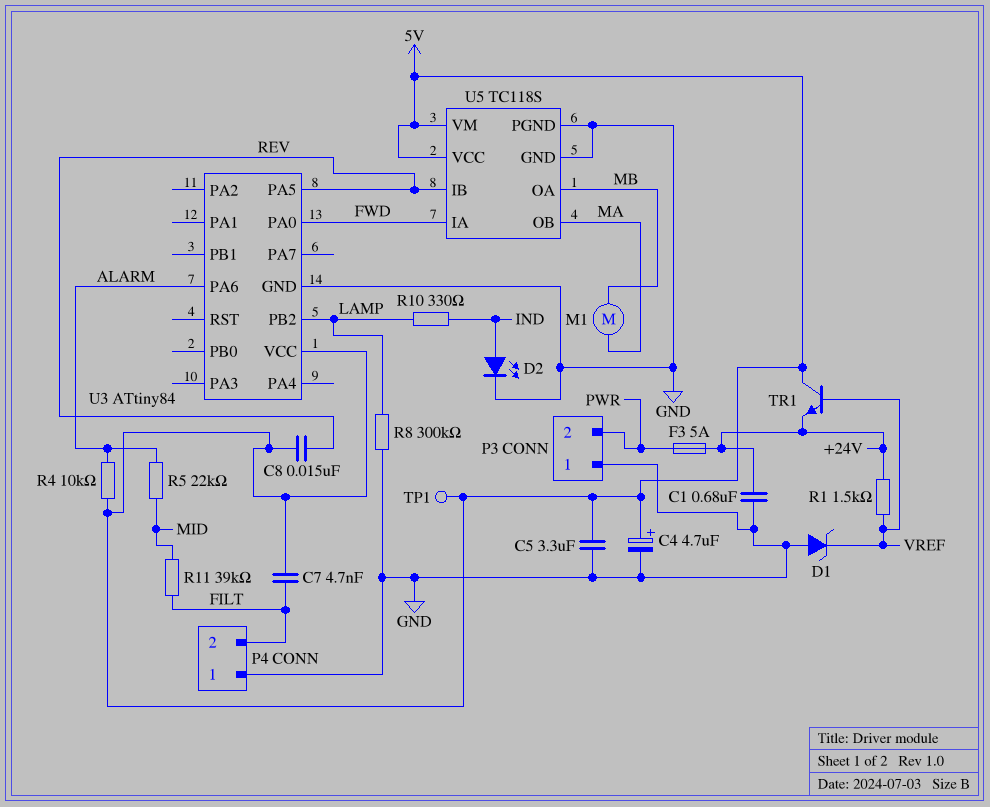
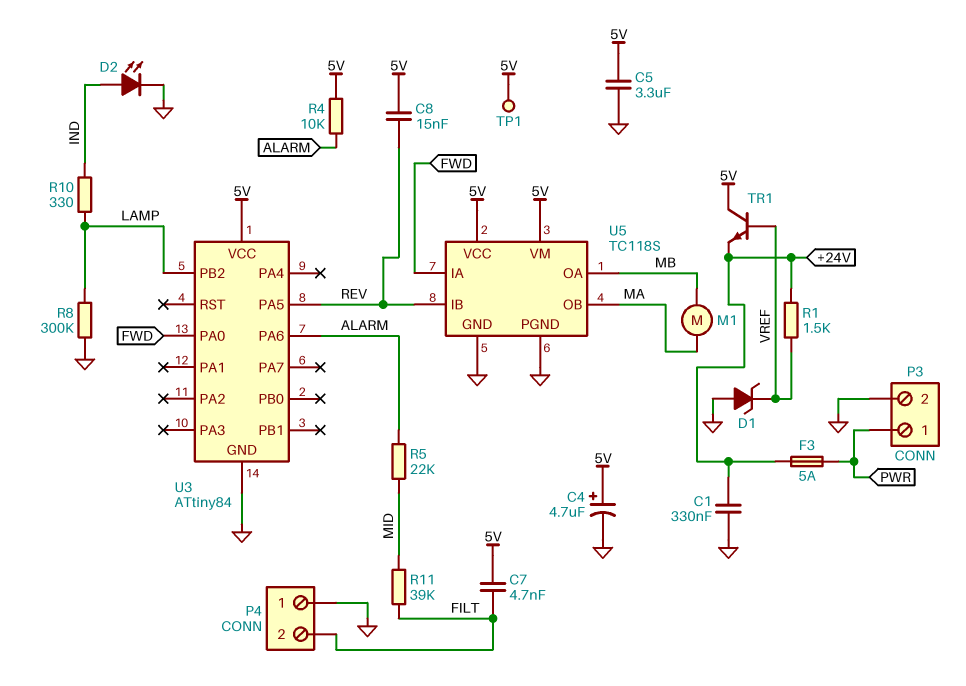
C1: 680nF (+24V, GND) -> 330nF (+24V, GND)
P3 pin 1: GND -> PWR
P3 pin 2: PWR -> GND

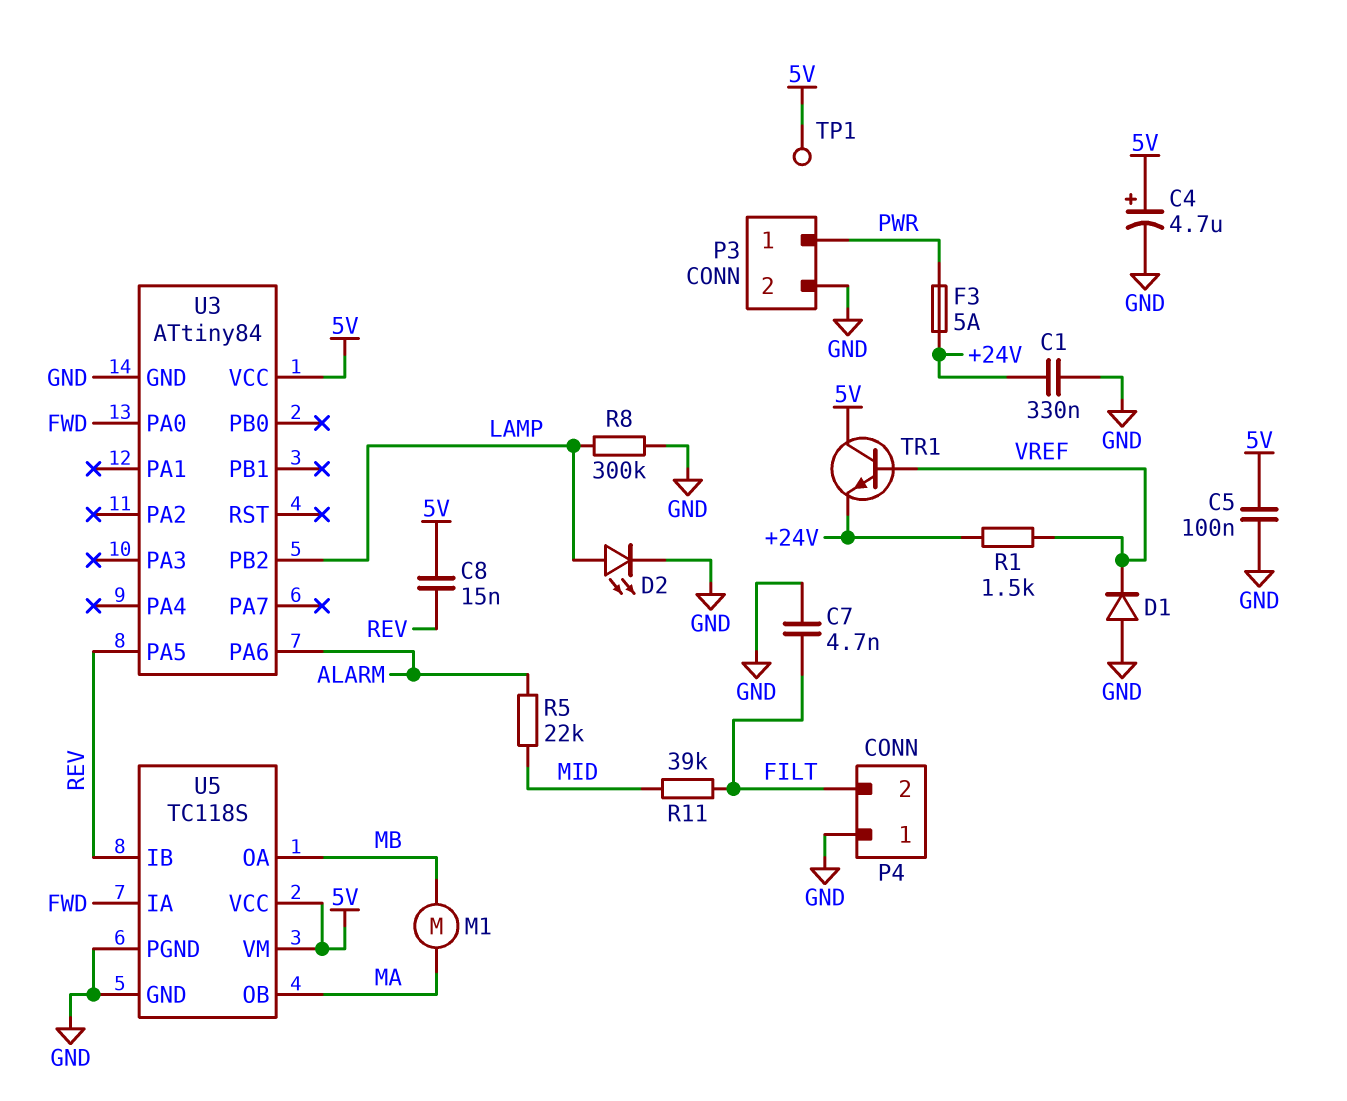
C5: 3.3uF (5V, GND) -> 100nF (5V, GND)
C7: 4.7nF (5V, FILT) -> 4.7nF (FILT, GND)
D1: zener (A GND, K VREF) -> diode (A GND, K VREF)
D2: LED (A IND, K GND) -> LED (A LAMP, K GND)
R4: 10k (5V, ALARM) -> none
R10: 330 (IND, LAMP) -> none

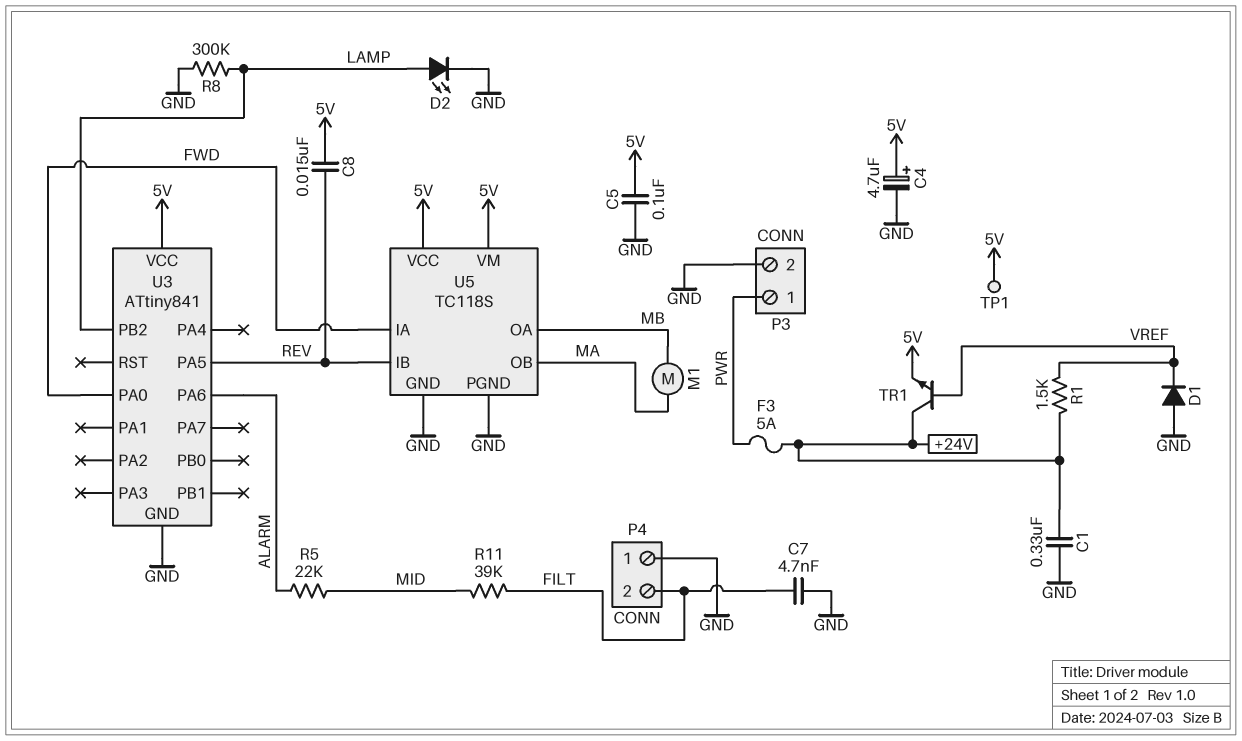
TR1: NPN (B VREF, C 5V, E +24V) -> NPN (B VREF, C +24V, E 5V)
U3: ATtiny84 -> ATtiny841

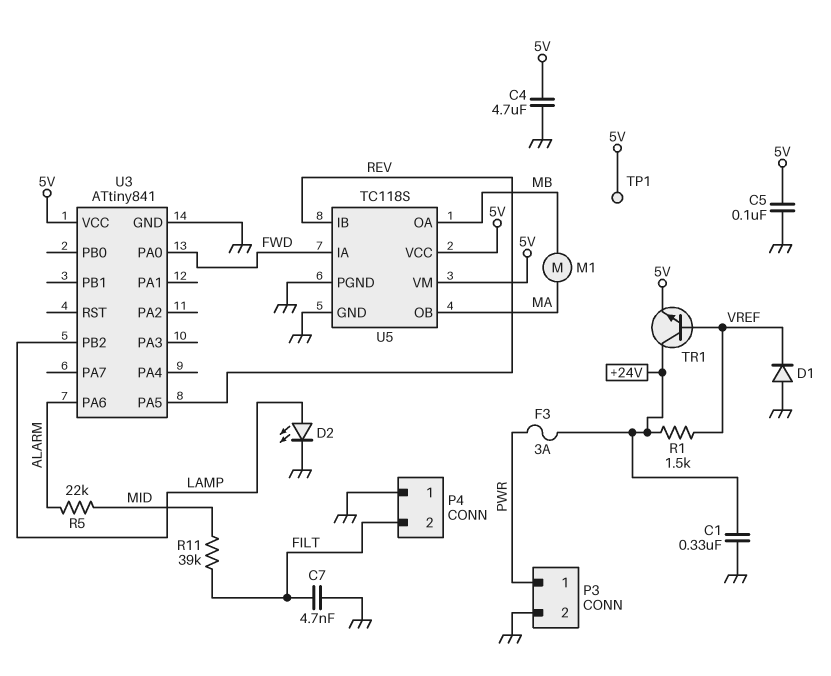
C4: 4.7uF (plus 5V, minus GND) -> 4.7uF (5V, GND)
C8: 15nF (5V, REV) -> none
F3: 5A (+24V, PWR) -> 3A (+24V, PWR)
R8: 300k (GND, LAMP) -> none

